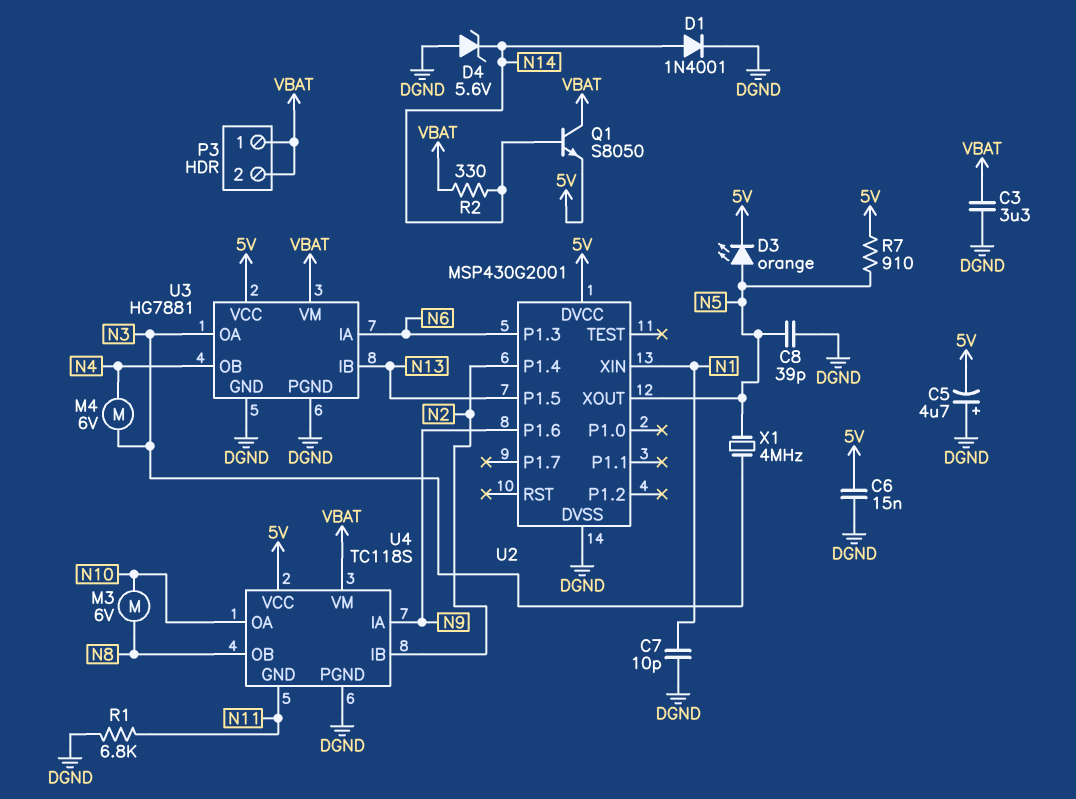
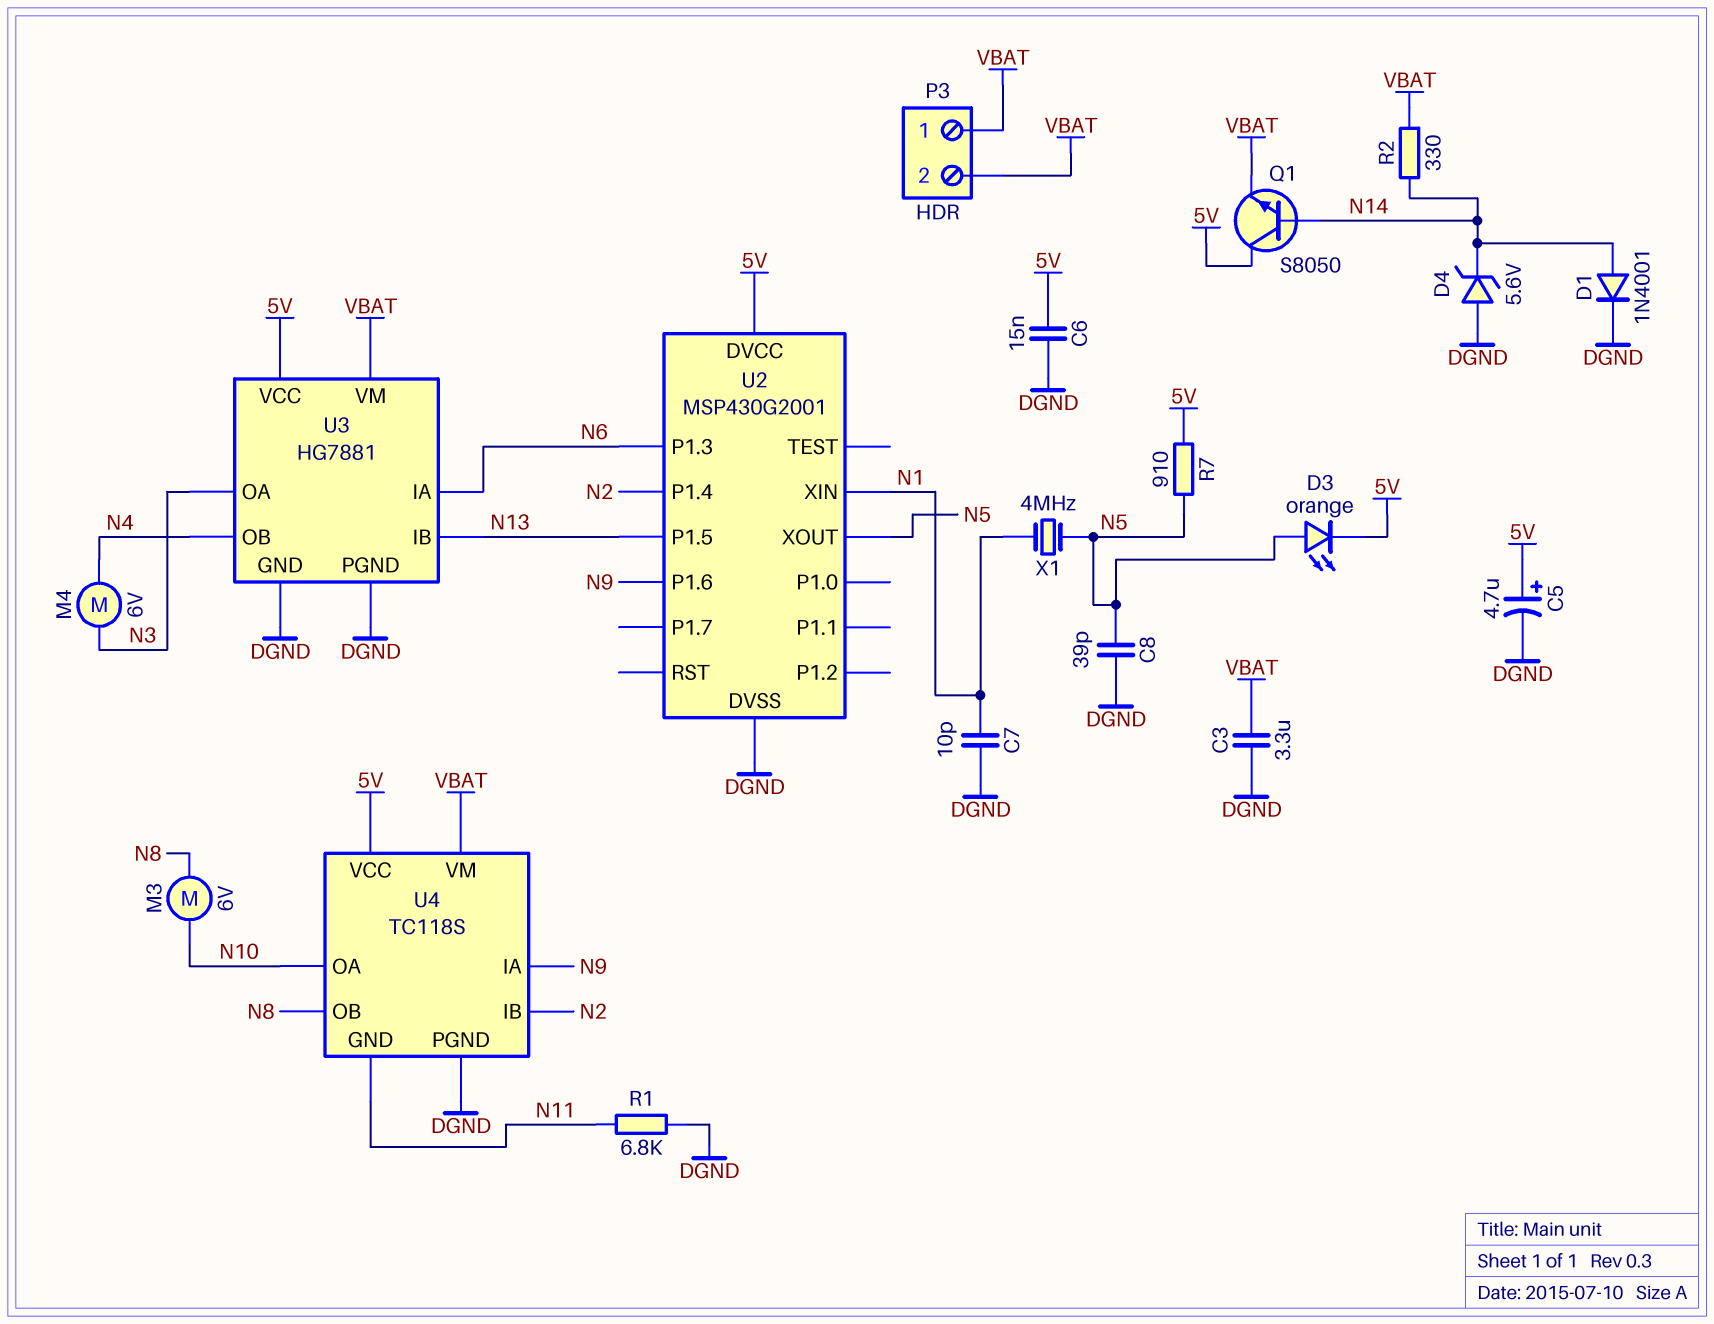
C5: 4.7uF (plus DGND, minus 5V) -> 4.7uF (plus 5V, minus DGND)
Q1: NPN S8050 (B N14, C VBAT, E 5V) -> NPN S8050 (B N14, C 5V, E VBAT)
X1: 4MHz (N3, N5) -> 4MHz (N1, N5)

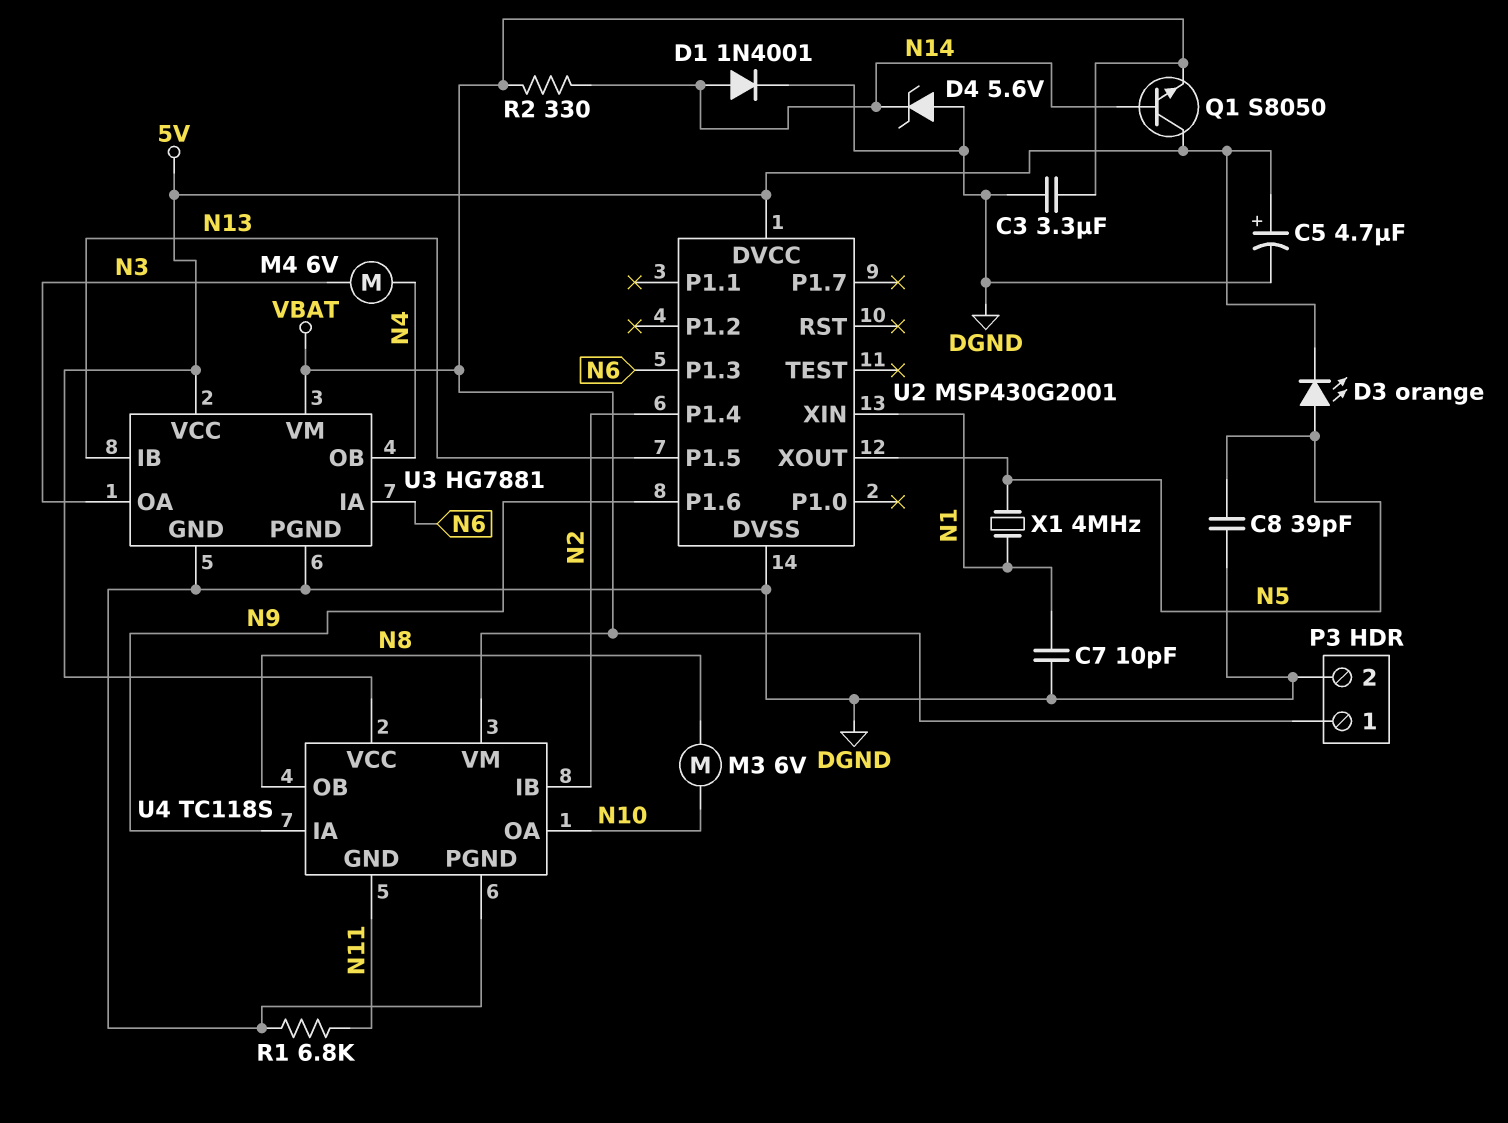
C6: 15nF (5V, DGND) -> none
P3 pin 2: VBAT -> DGND
R7: 910 (5V, N5) -> none

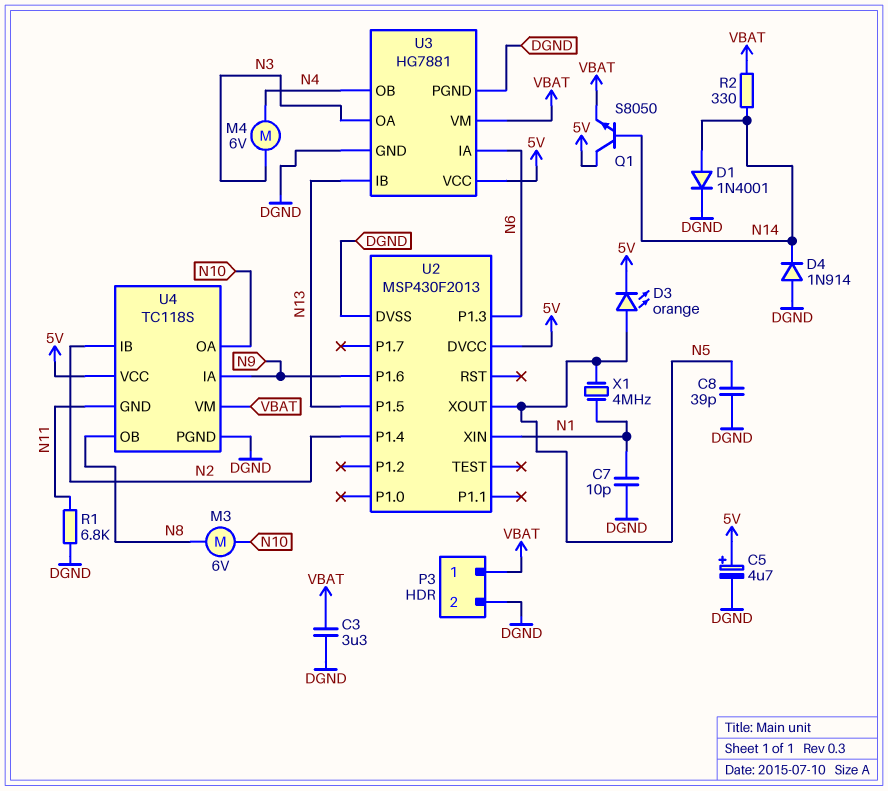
D4: zener 5.6V (A DGND, K N14) -> diode 1N914 (A DGND, K N14)
U2: MSP430G2001 -> MSP430F2013

